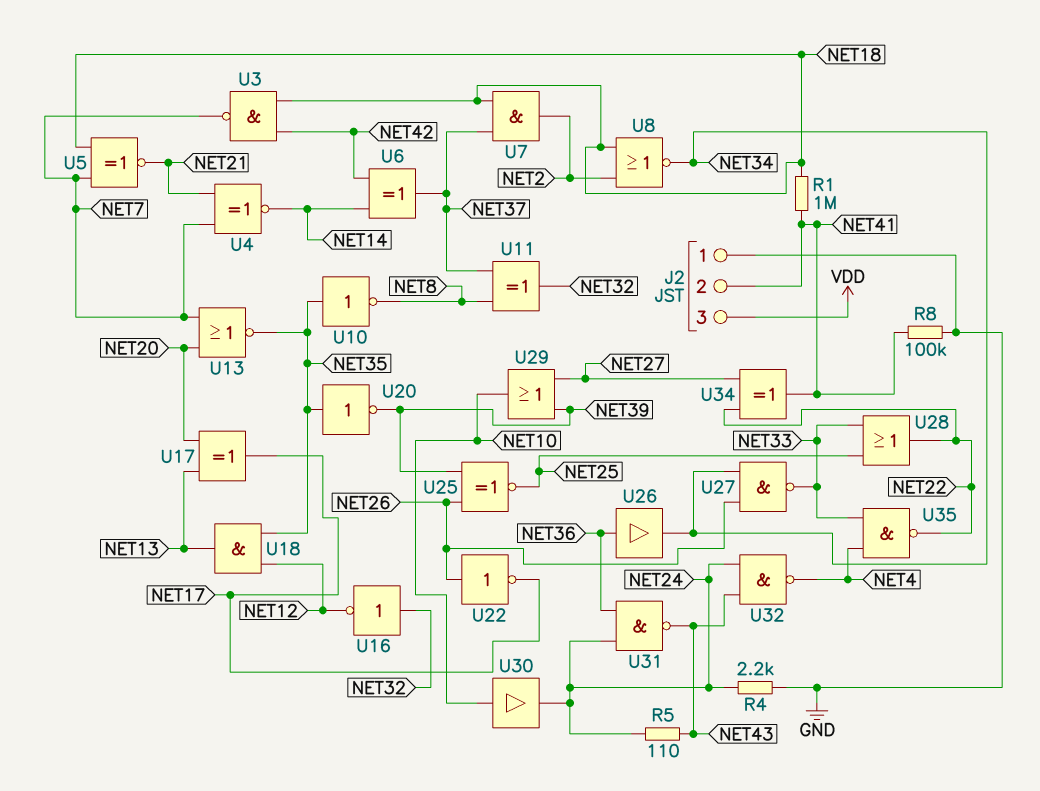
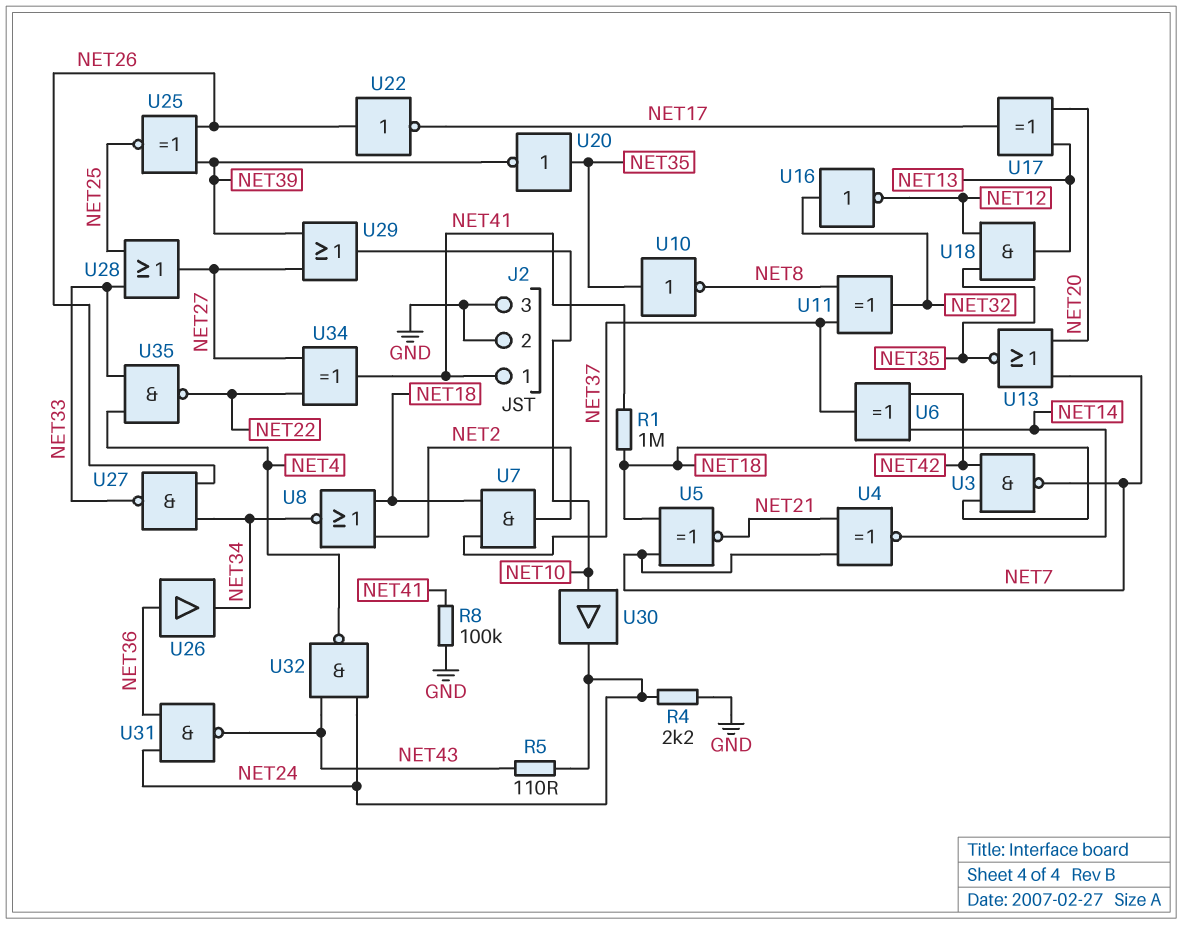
J2 pin 1: GND -> NET41
J2 pin 2: NET41 -> GND
J2 pin 3: VDD -> GND
U28: OR (in NET25, in NET33, out NET22) -> OR (in NET25, in NET33, out NET27)

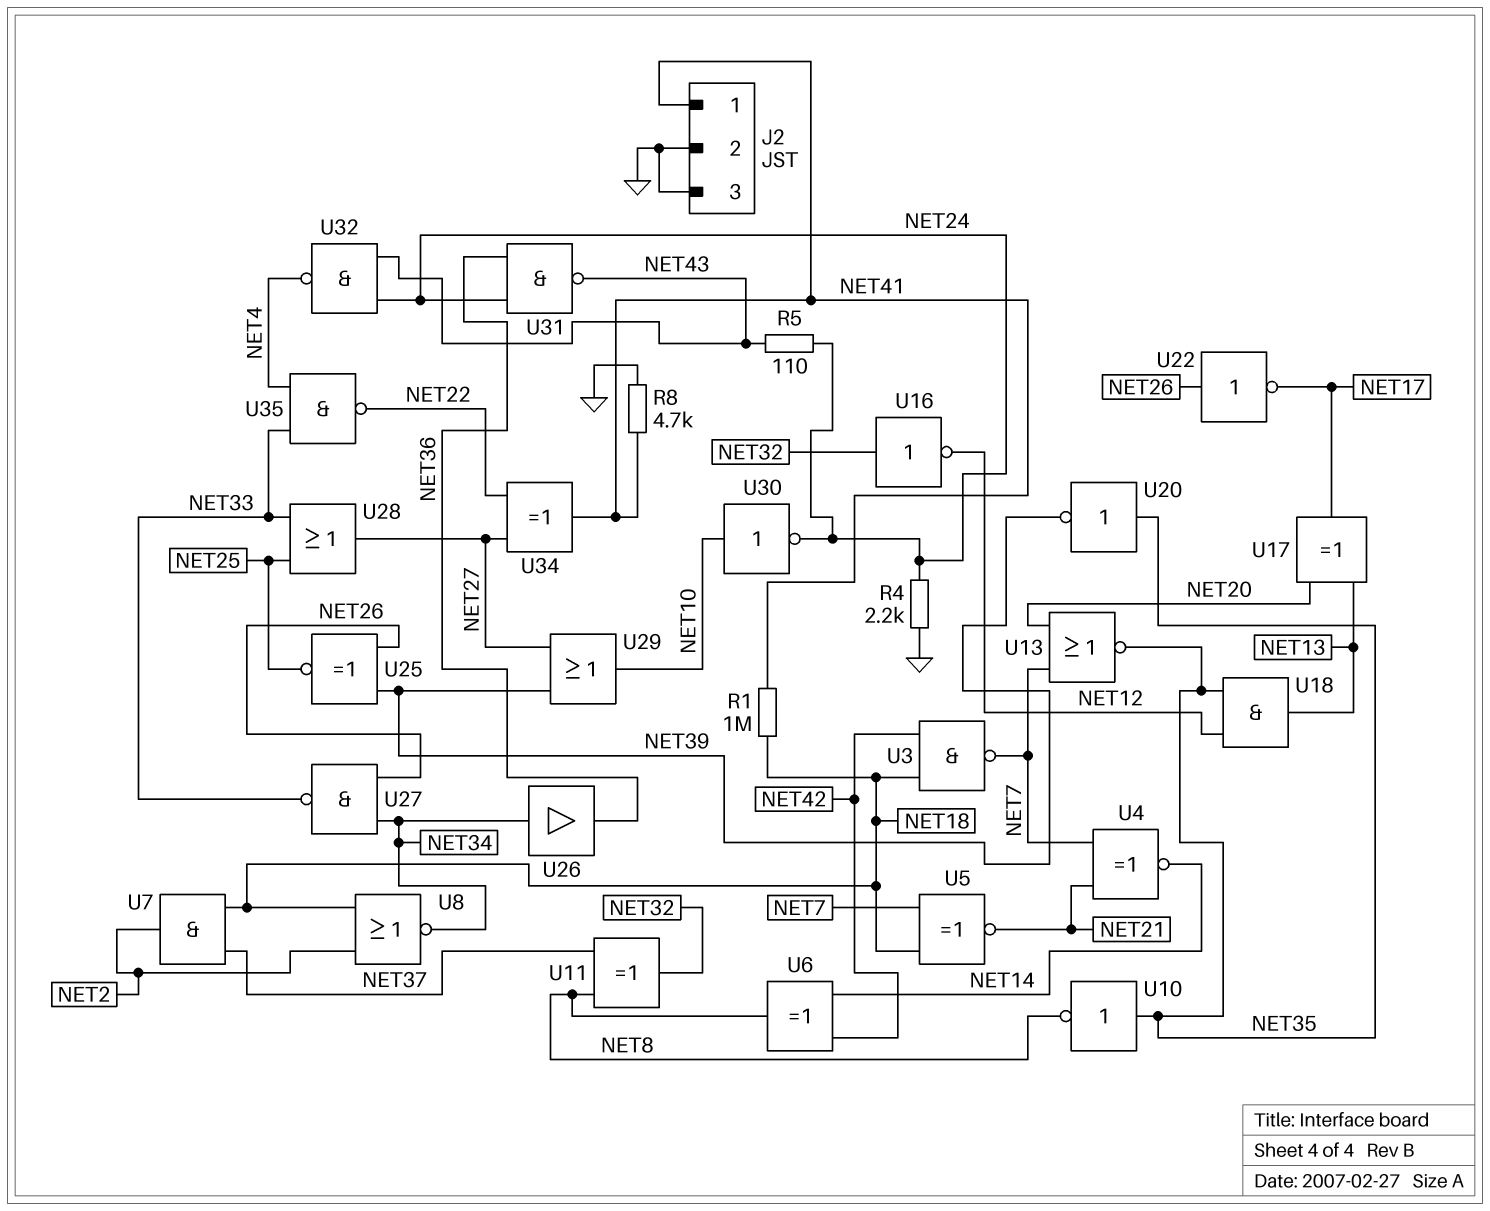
R8: 100k (GND, NET41) -> 4.7k (GND, NET41)
U6: XOR (in NET14, in NET42, out NET37) -> XOR (in NET14, in NET42, out NET8)
U26: buffer (in NET36, out NET34) -> buffer (in NET34, out NET36)
U30: buffer (in NET10, out NET24) -> NOT (in NET10, out NET24)

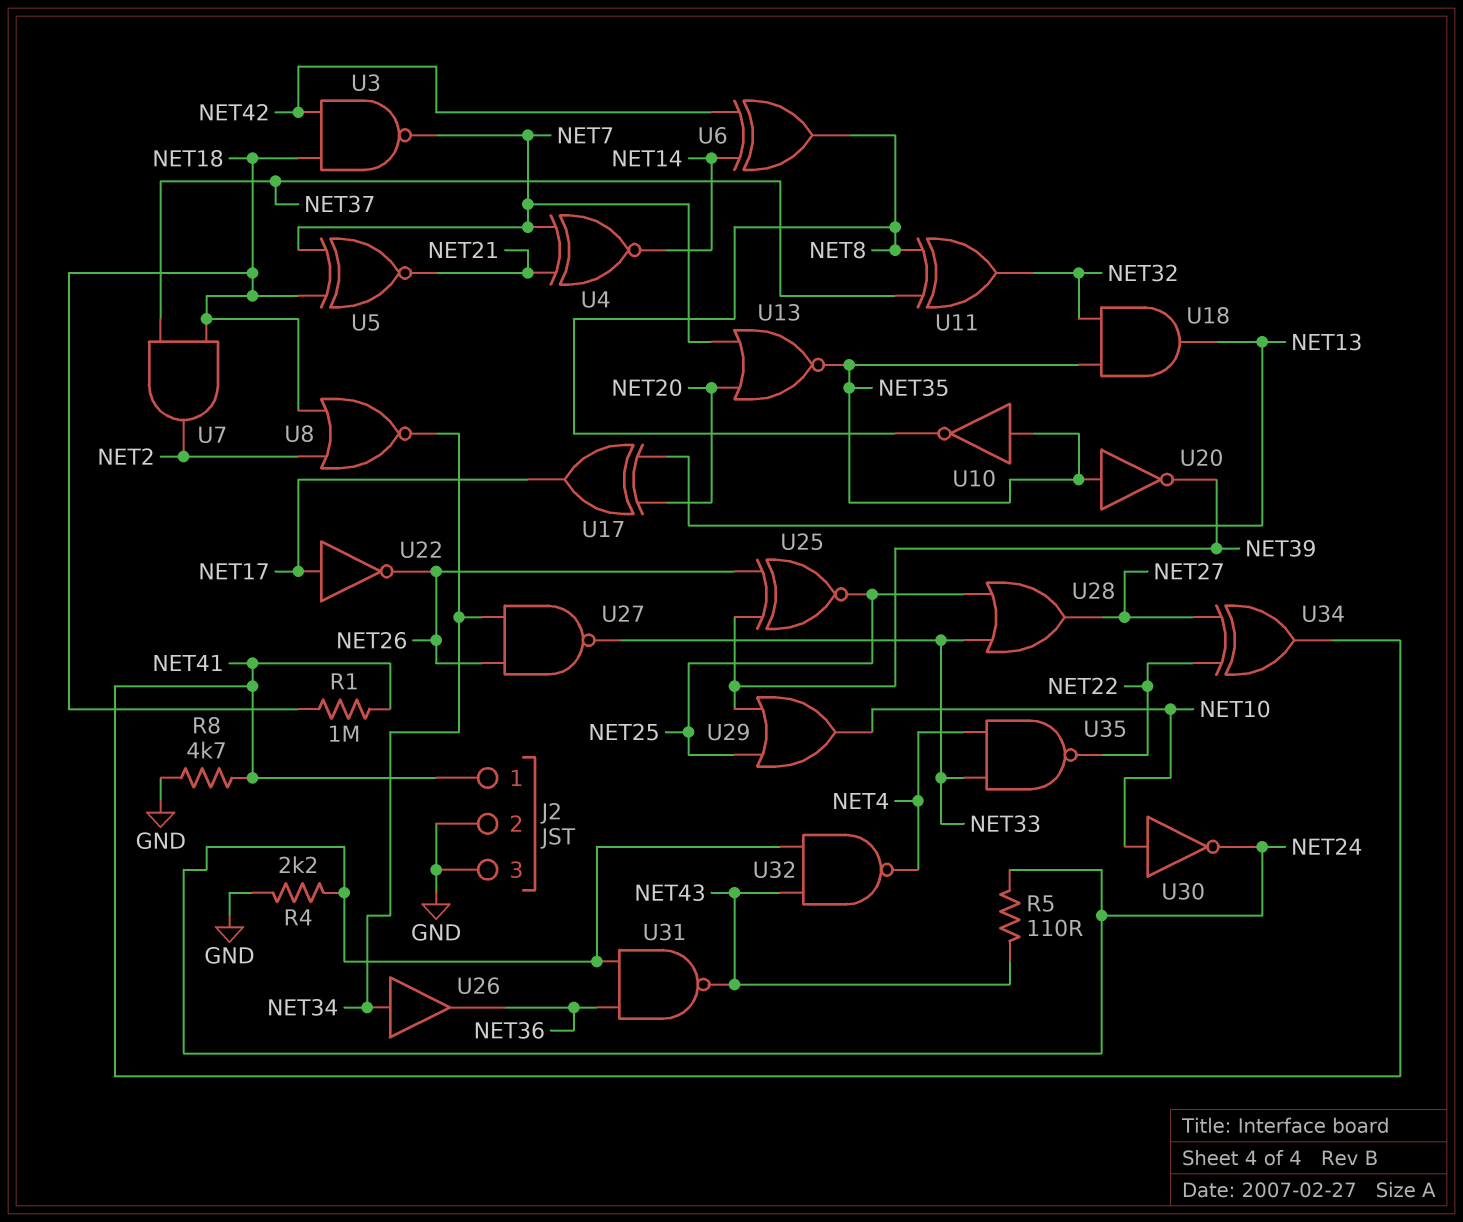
U16: NOT (in NET32, out NET12) -> none
U18: AND (in NET12, in NET35, out NET13) -> AND (in NET32, in NET35, out NET13)
U22: NOT (in NET26, out NET17) -> NOT (in NET17, out NET26)
U29: OR (in NET27, in NET39, out NET10) -> OR (in NET25, in NET39, out NET10)

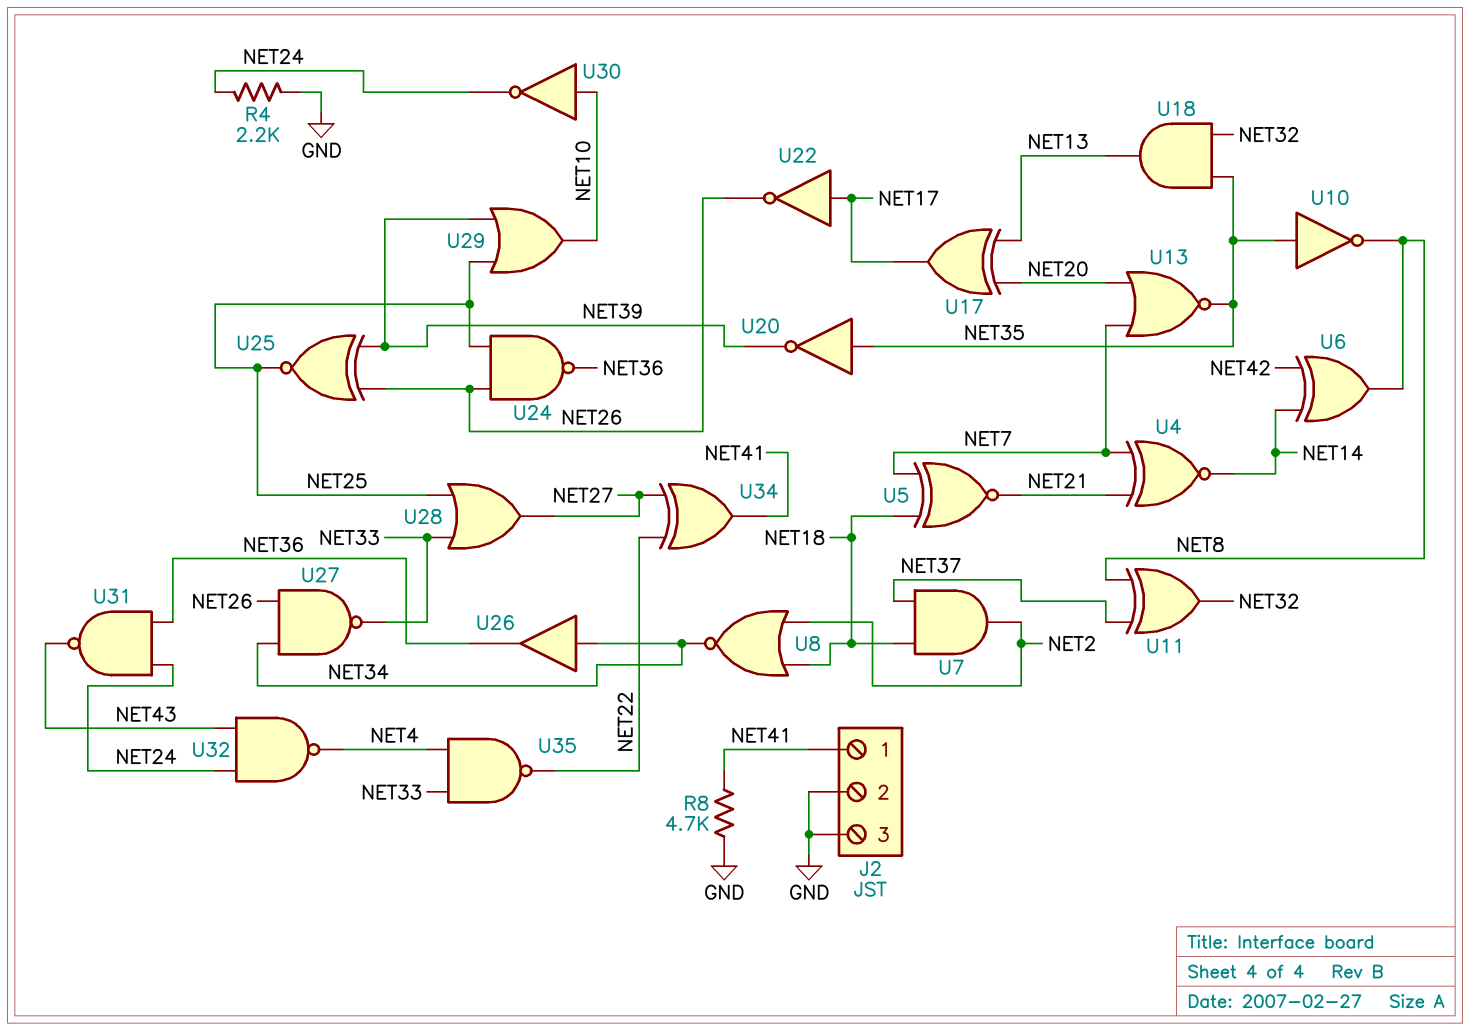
R1: 1M (NET18, NET41) -> none
R5: 110 (NET24, NET43) -> none
U3: NAND (in NET18, in NET42, out NET7) -> none
U24: none -> NAND (in NET25, in NET26, out NET36)

